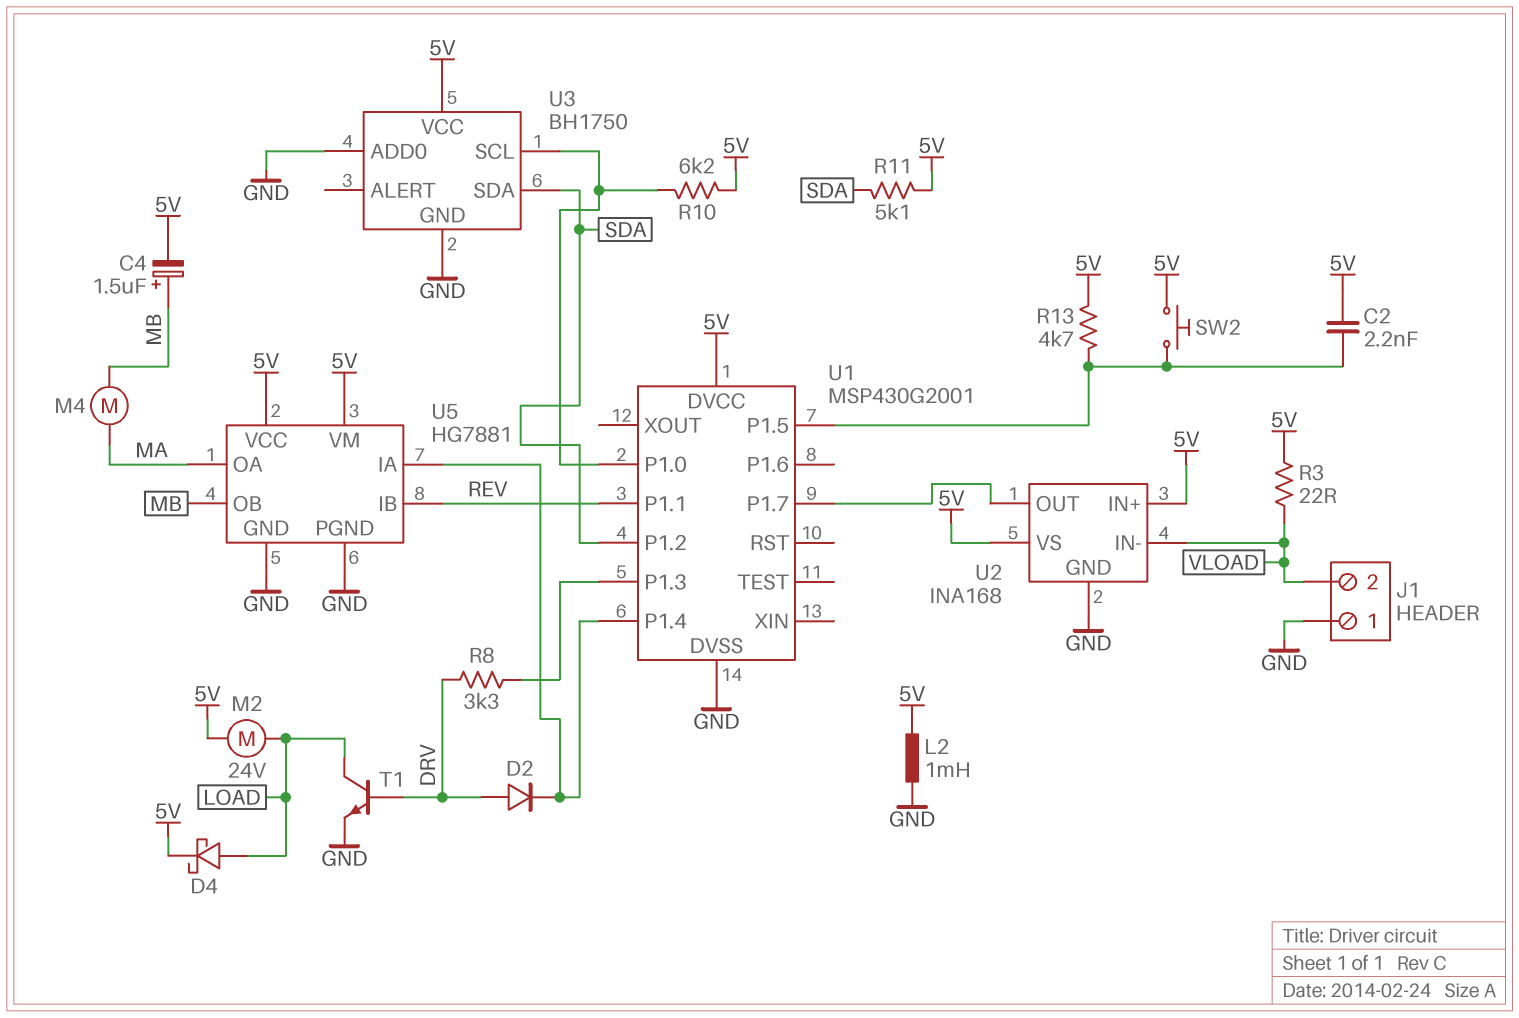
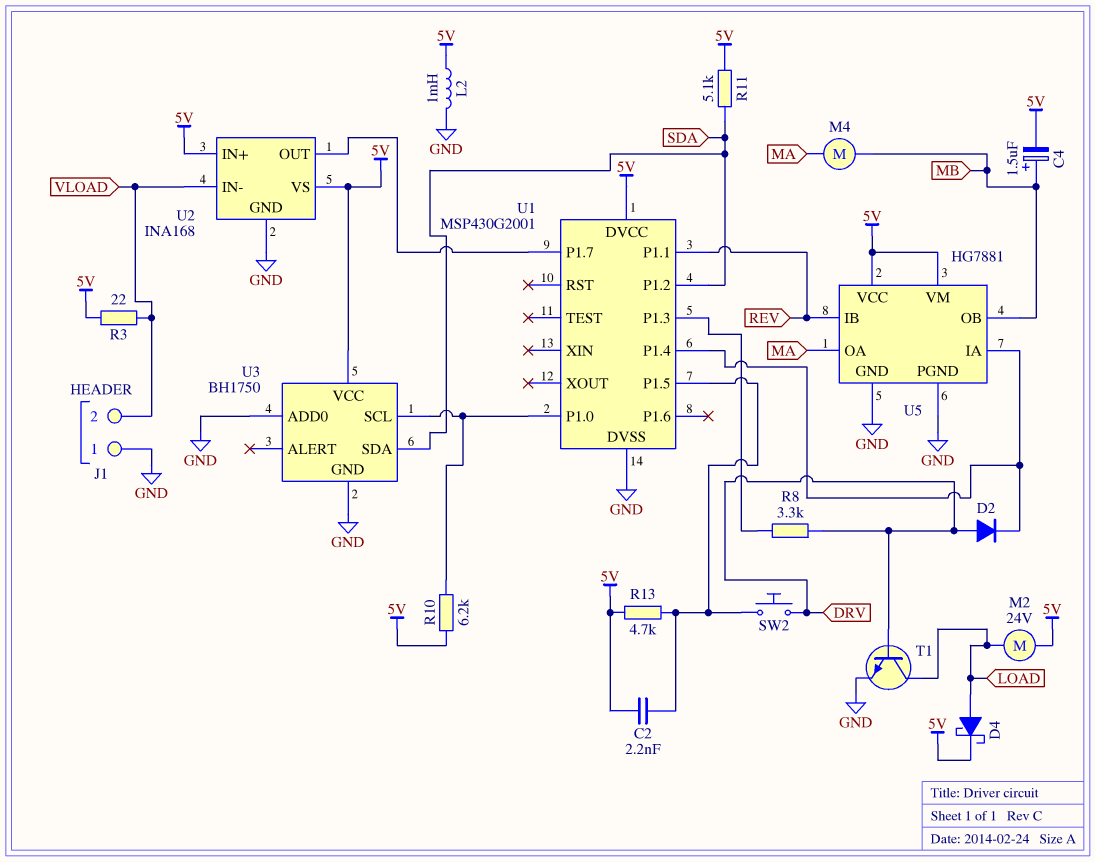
SW2: button (5V, U1/P1.5) -> button (DRV, U1/P1.5)

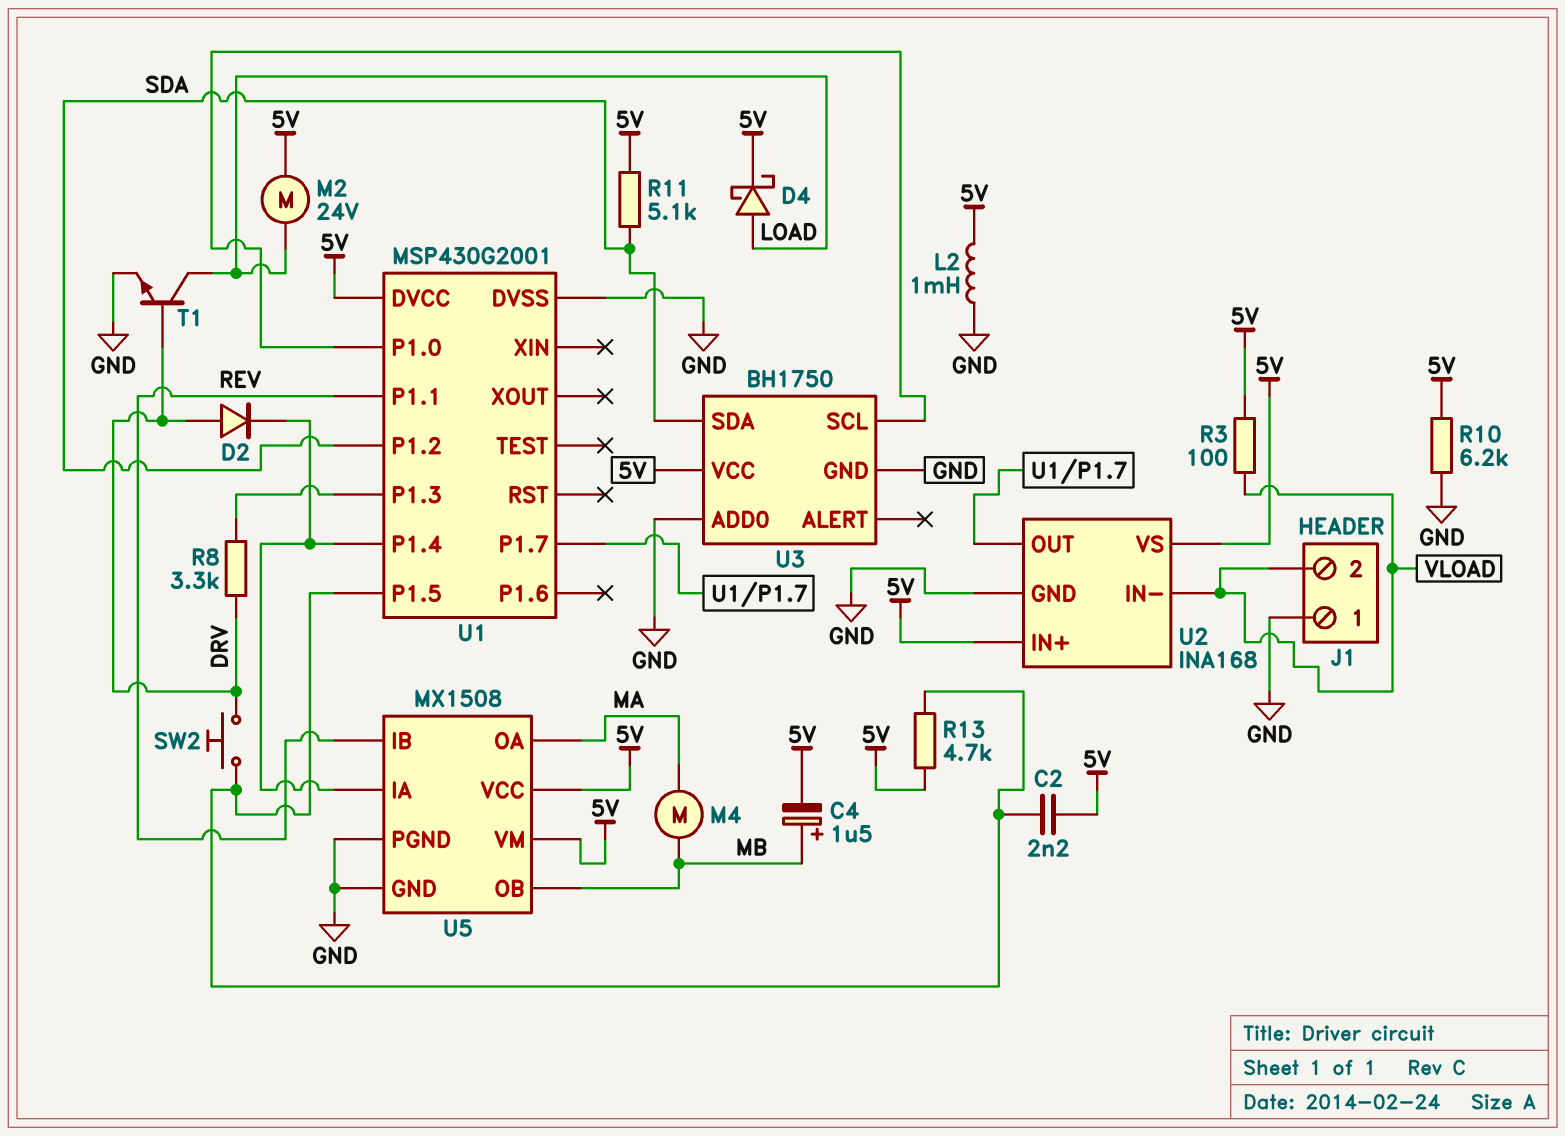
R3: 22 (5V, VLOAD) -> 100 (5V, VLOAD)
R10: 6.2k (5V, U1/P1.0) -> 6.2k (5V, GND)
U5: HG7881 -> MX1508

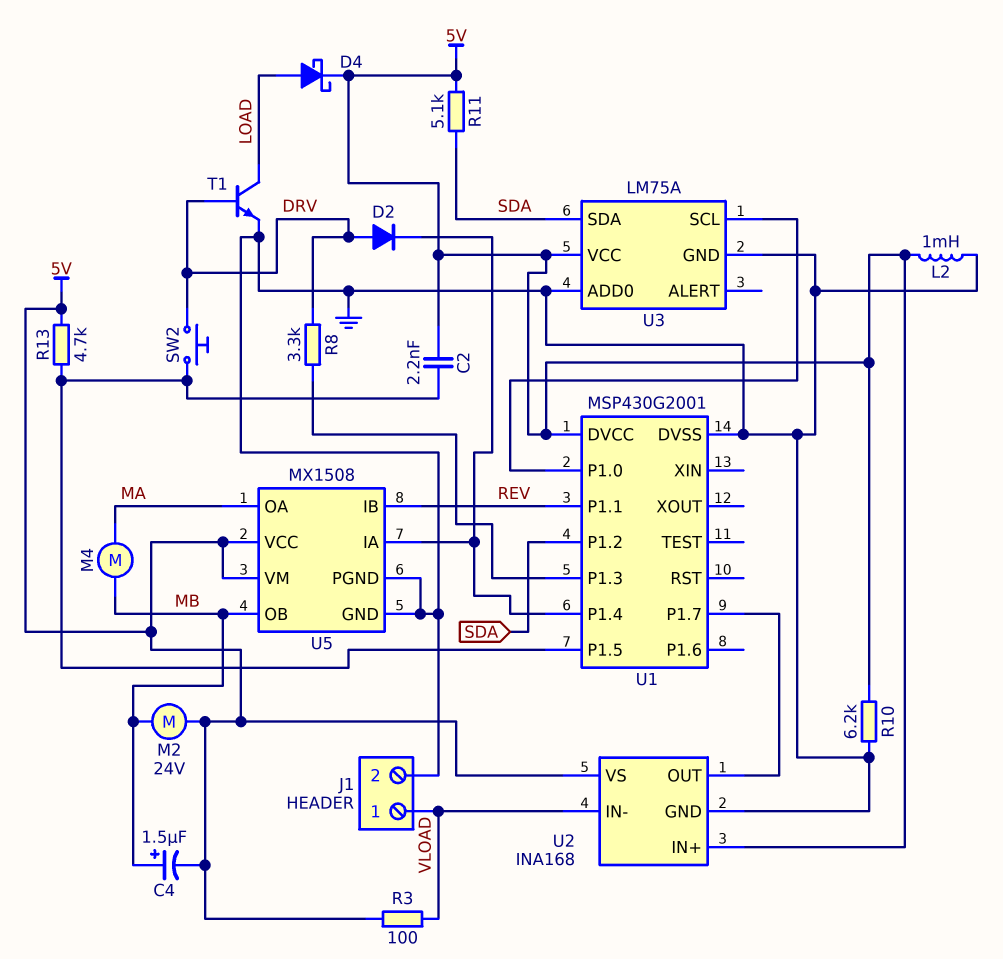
J1 pin 1: GND -> VLOAD
J1 pin 2: VLOAD -> GND
M2: motor 24V (5V, LOAD) -> motor 24V (5V, MB)
U3: BH1750 -> LM75A

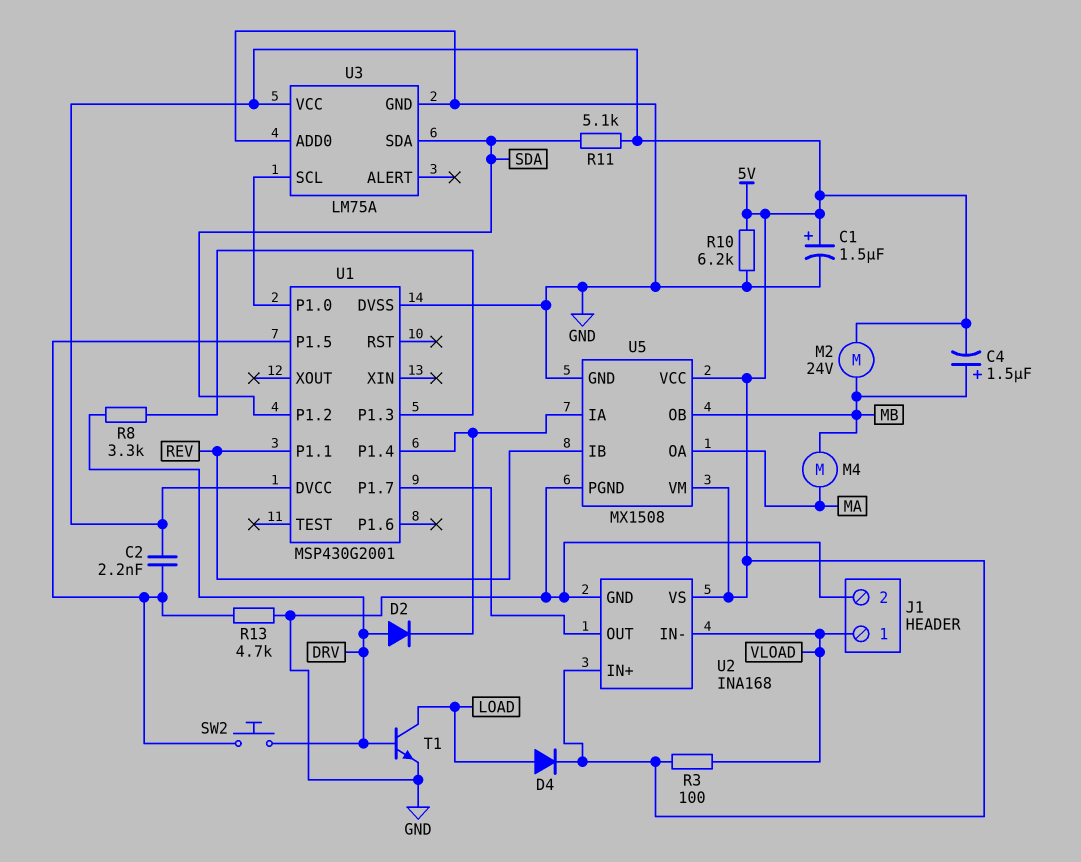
C1: none -> 1.5uF (plus 5V, minus GND)
D4: schottky (A LOAD, K 5V) -> diode (A LOAD, K 5V)
L2: 1mH (5V, GND) -> none
R13: 4.7k (5V, U1/P1.5) -> 4.7k (GND, U1/P1.5)

